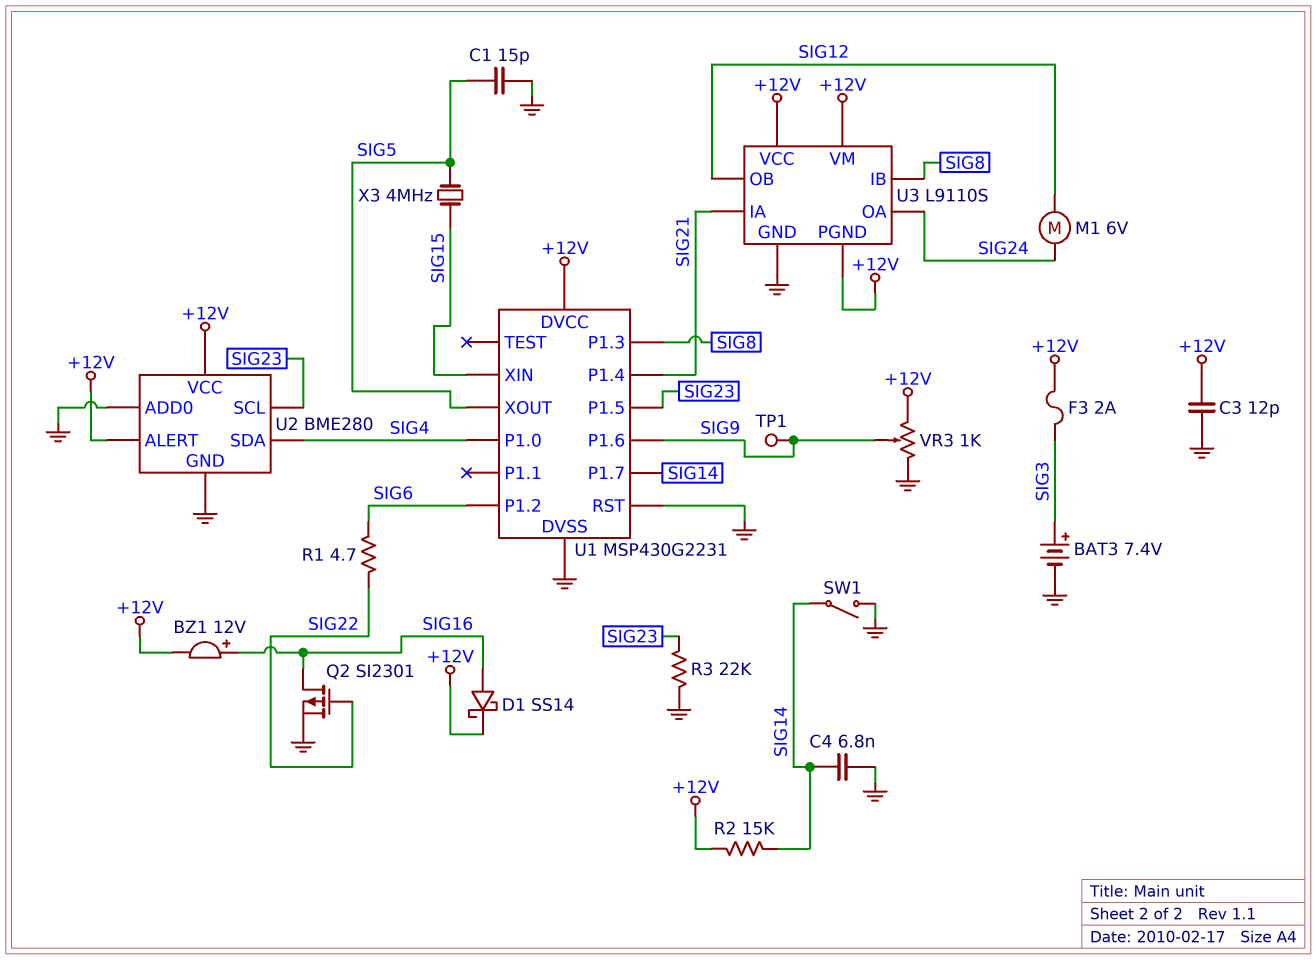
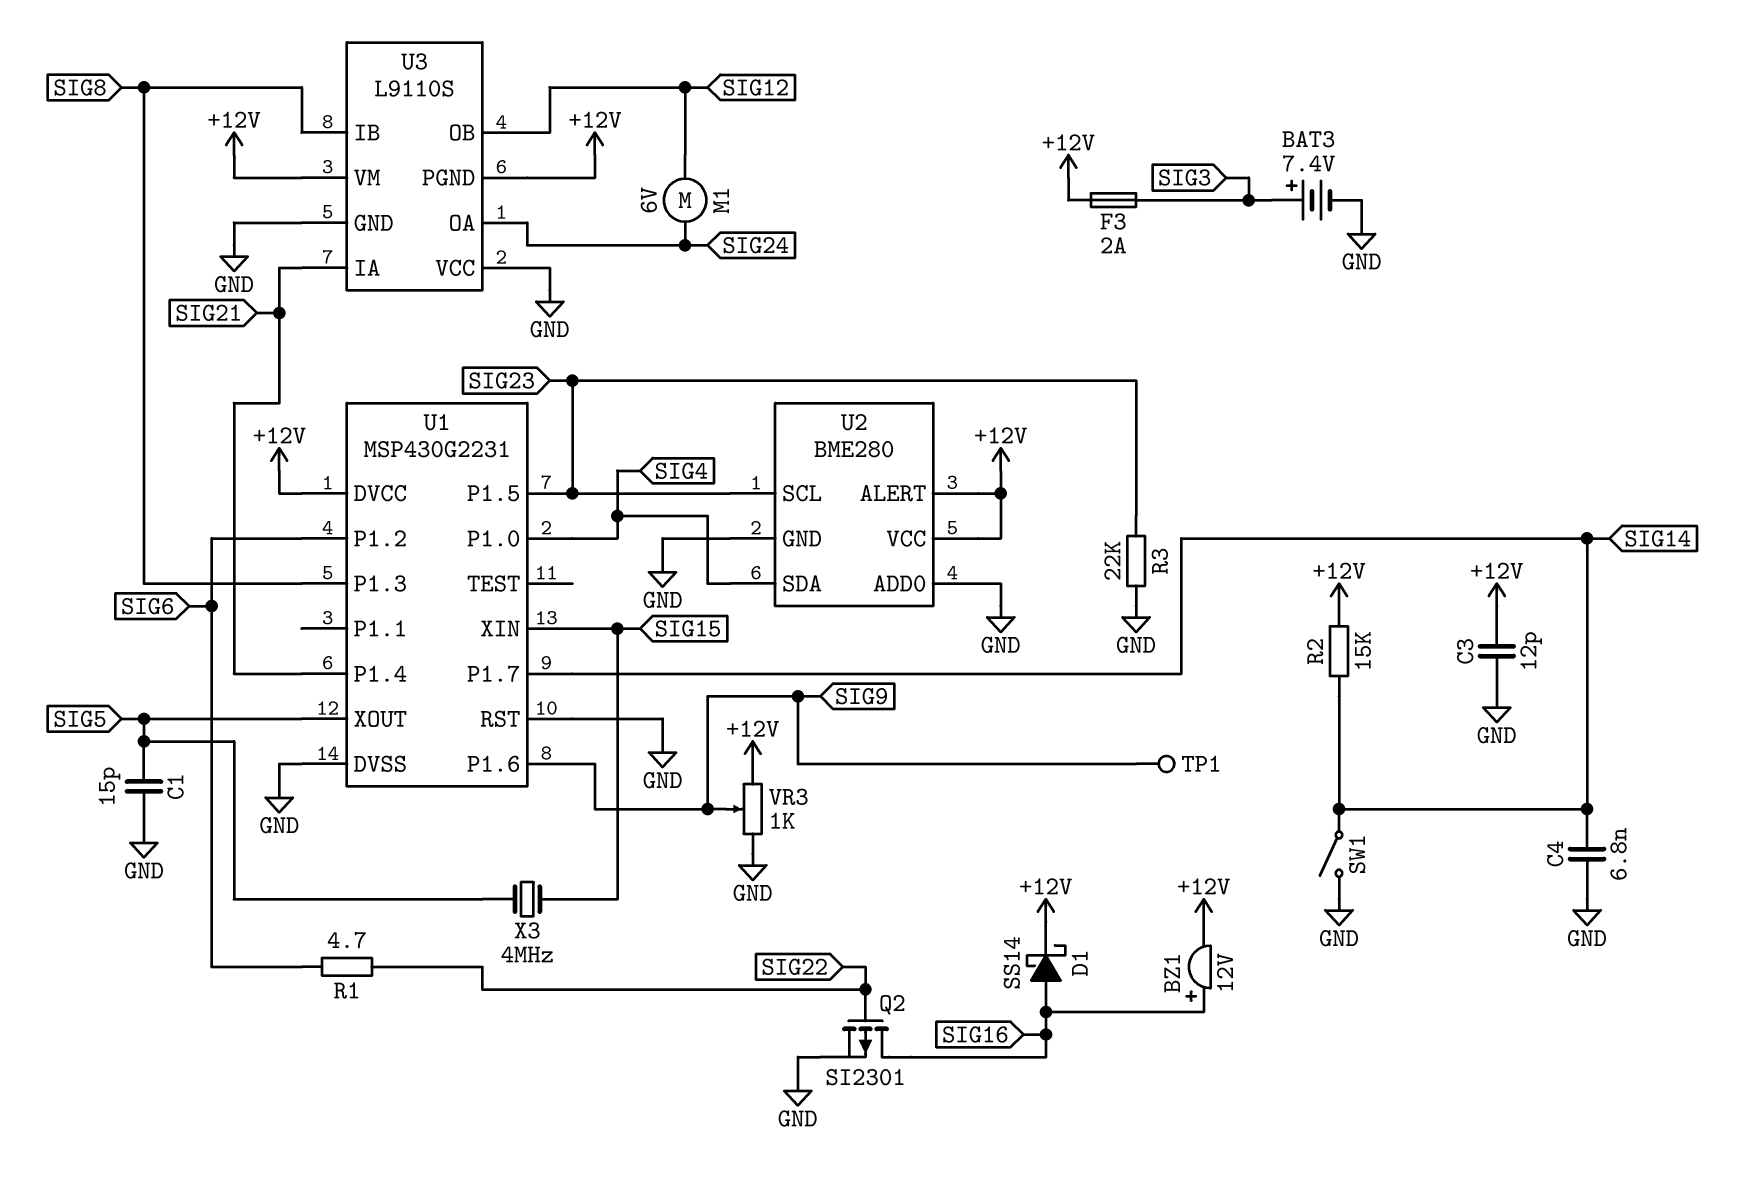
U3 pin VCC: +12V -> GND

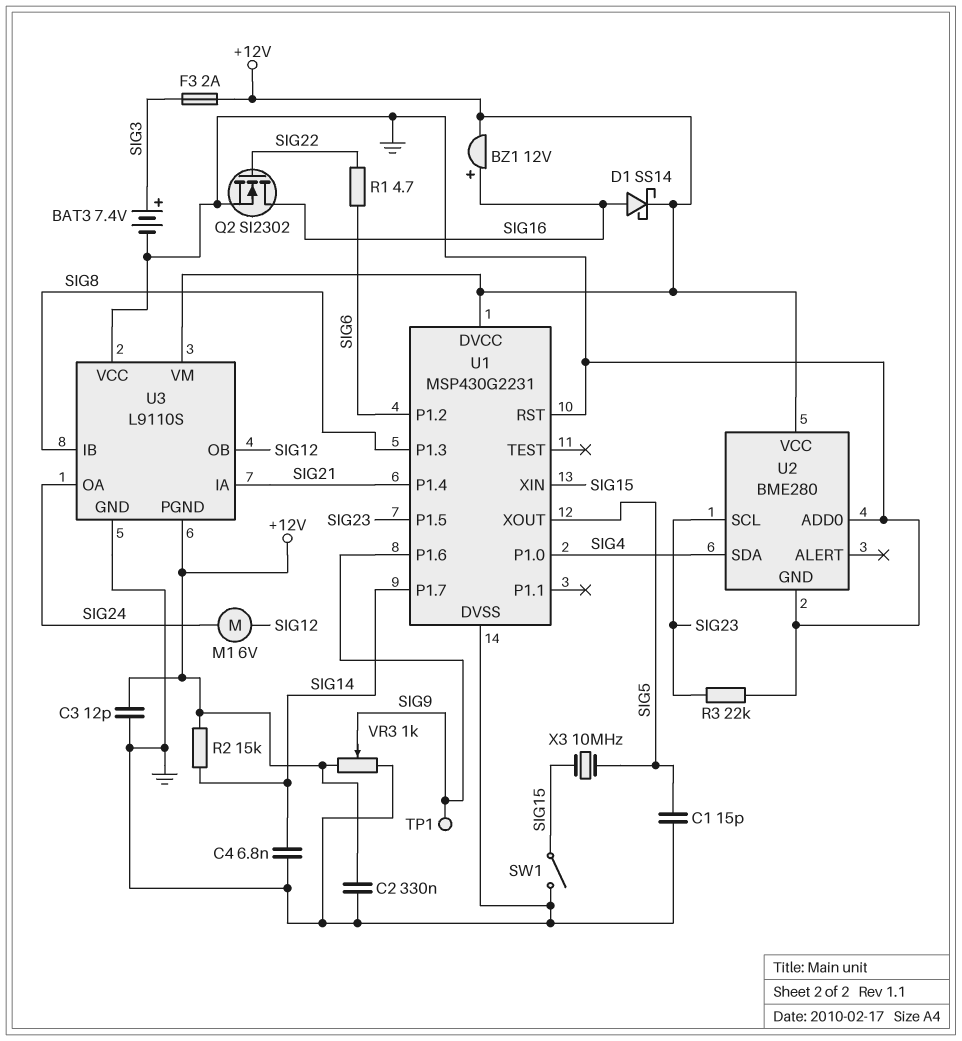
C2: none -> 330nF (+12V, GND)
Q2: PMOS SI2301 (G SIG22, D SIG16, S GND) -> NMOS SI2302 (G SIG22, D SIG16, S GND)
SW1: switch (GND, SIG14) -> switch (GND, SIG15)
U2 pin ALERT: +12V -> none
X3: 4MHz (SIG5, SIG15) -> 10MHz (SIG5, SIG15)

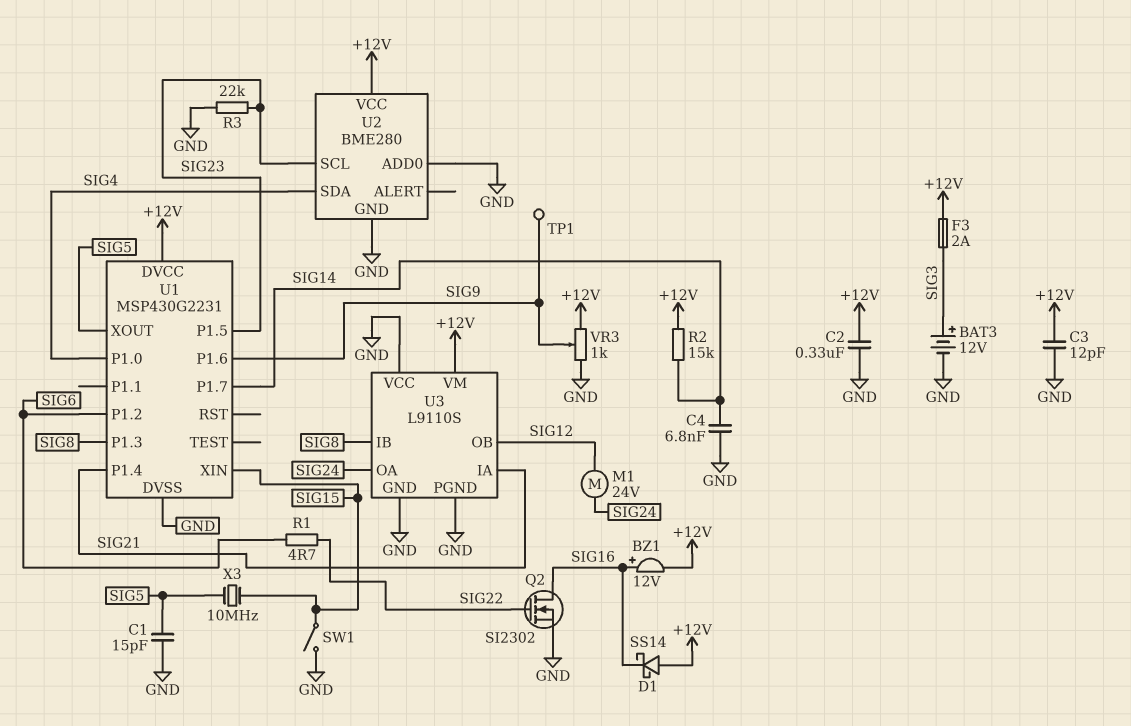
BAT3: 7.4V (plus SIG3, minus GND) -> 12V (plus SIG3, minus GND)
D1: schottky SS14 (A SIG16, K +12V) -> schottky SS14 (A +12V, K SIG16)
M1: motor 6V (SIG12, SIG24) -> motor 24V (SIG12, SIG24)
U1 pin RST: GND -> none
U3 pin PGND: +12V -> GND

